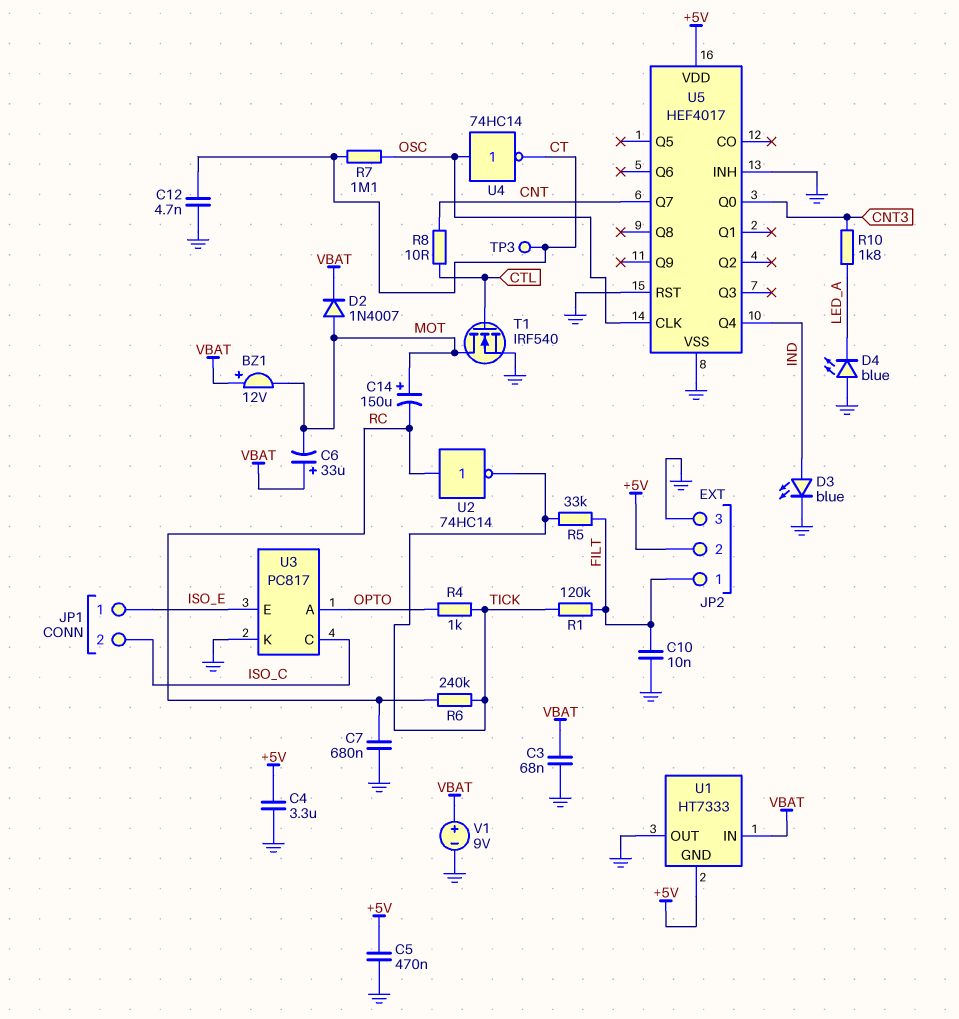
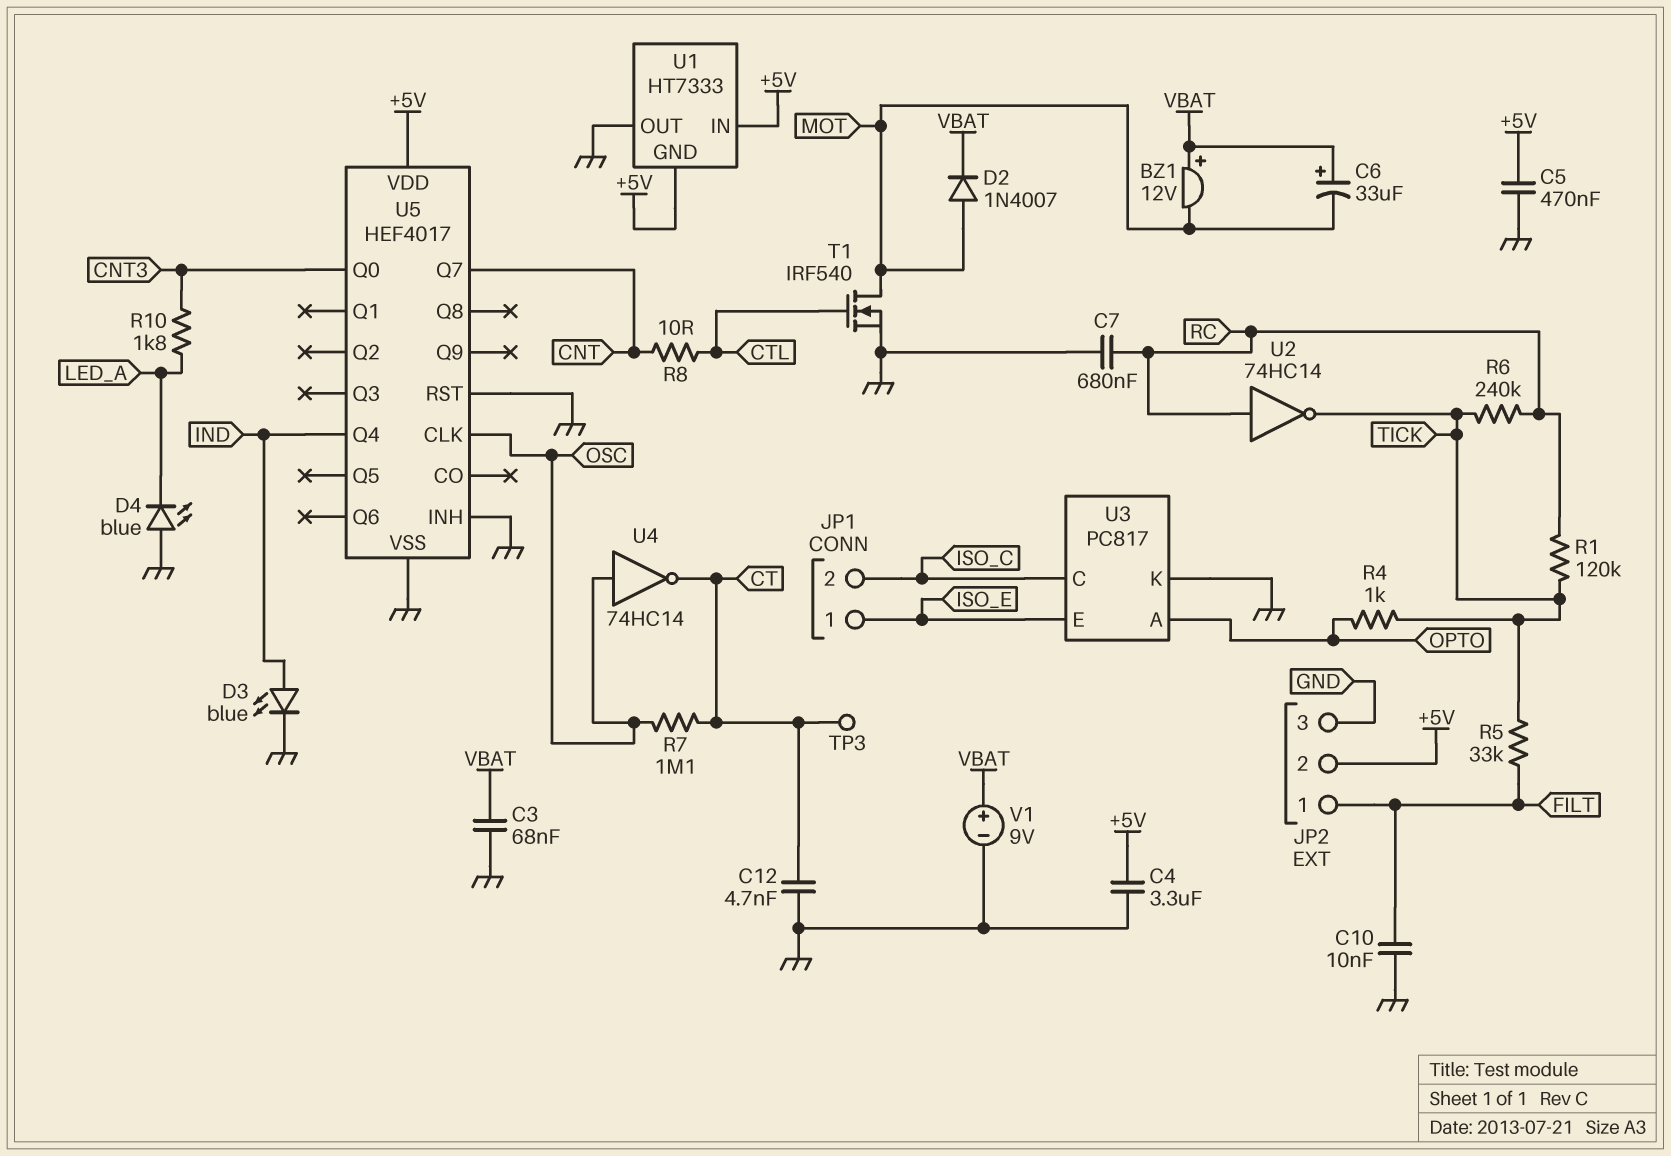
C14: 150uF (plus MOT, minus RC) -> none
R1: 120k (FILT, TICK) -> 120k (RC, TICK)
U1 pin IN: VBAT -> +5V

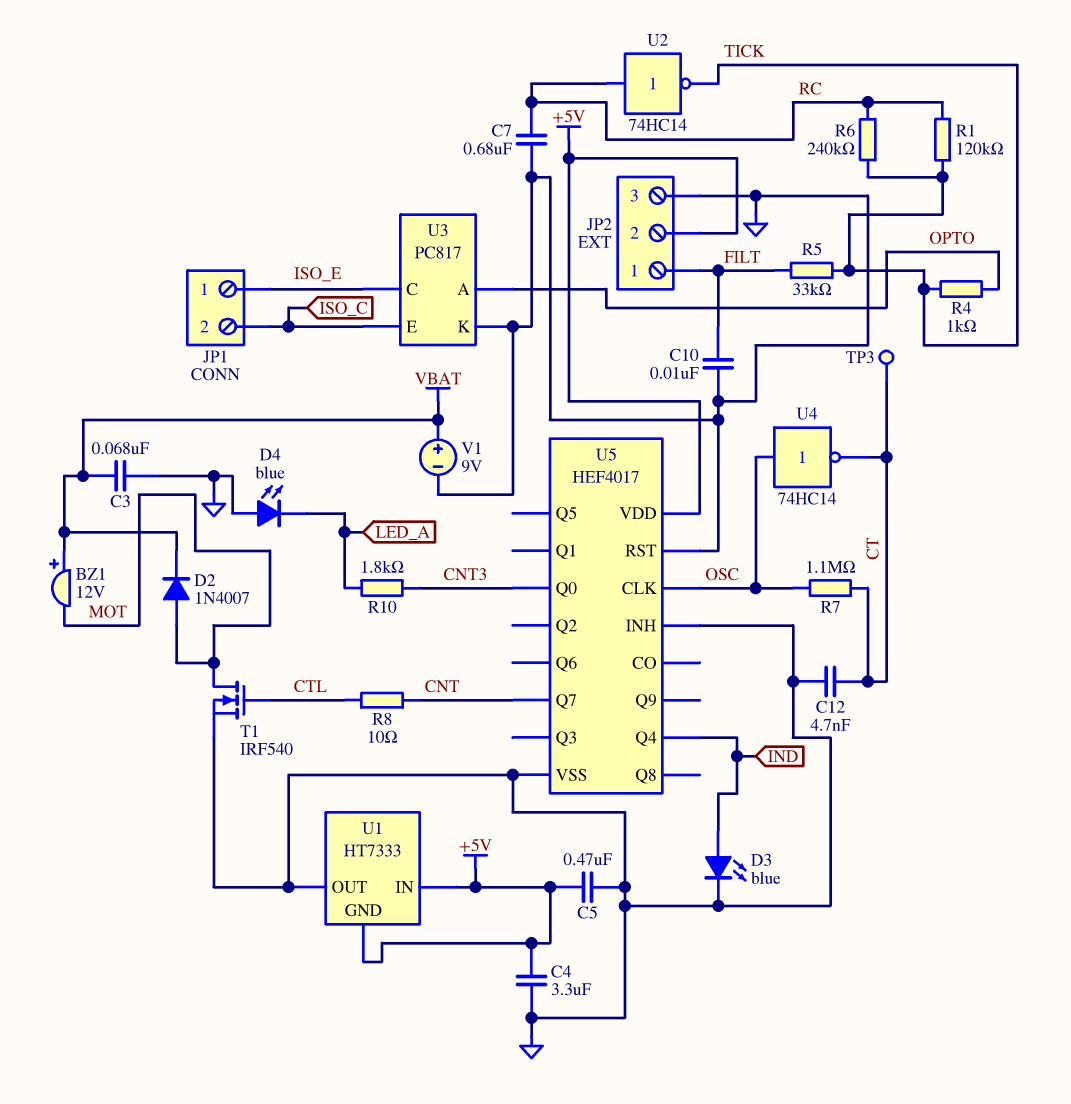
C6: 33uF (plus VBAT, minus MOT) -> none
U3 pin C: ISO_C -> ISO_E
U3 pin E: ISO_E -> ISO_C

